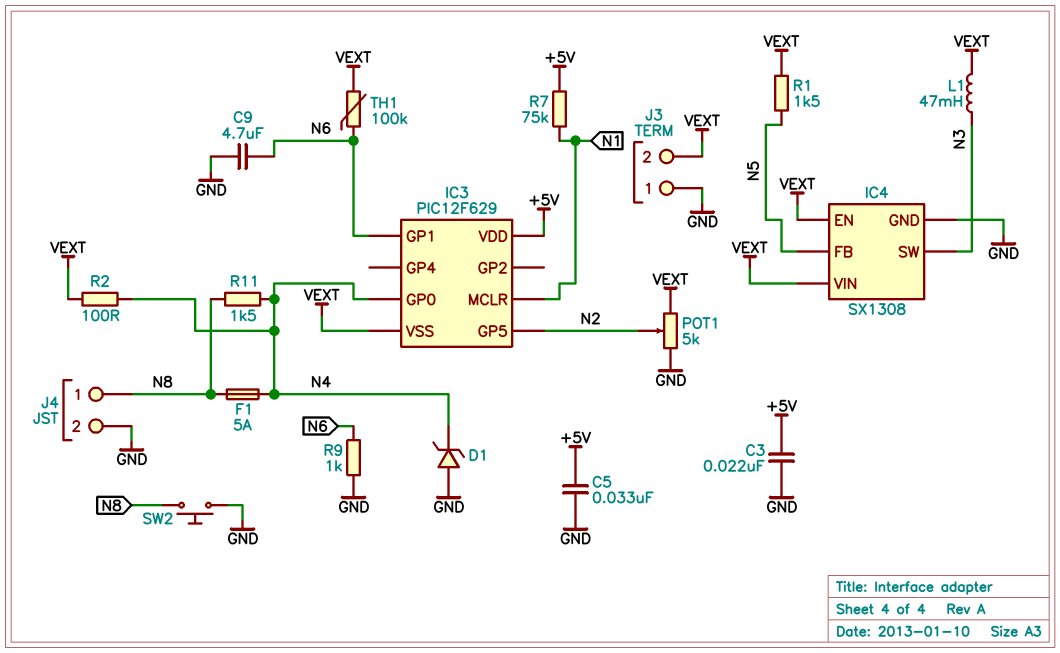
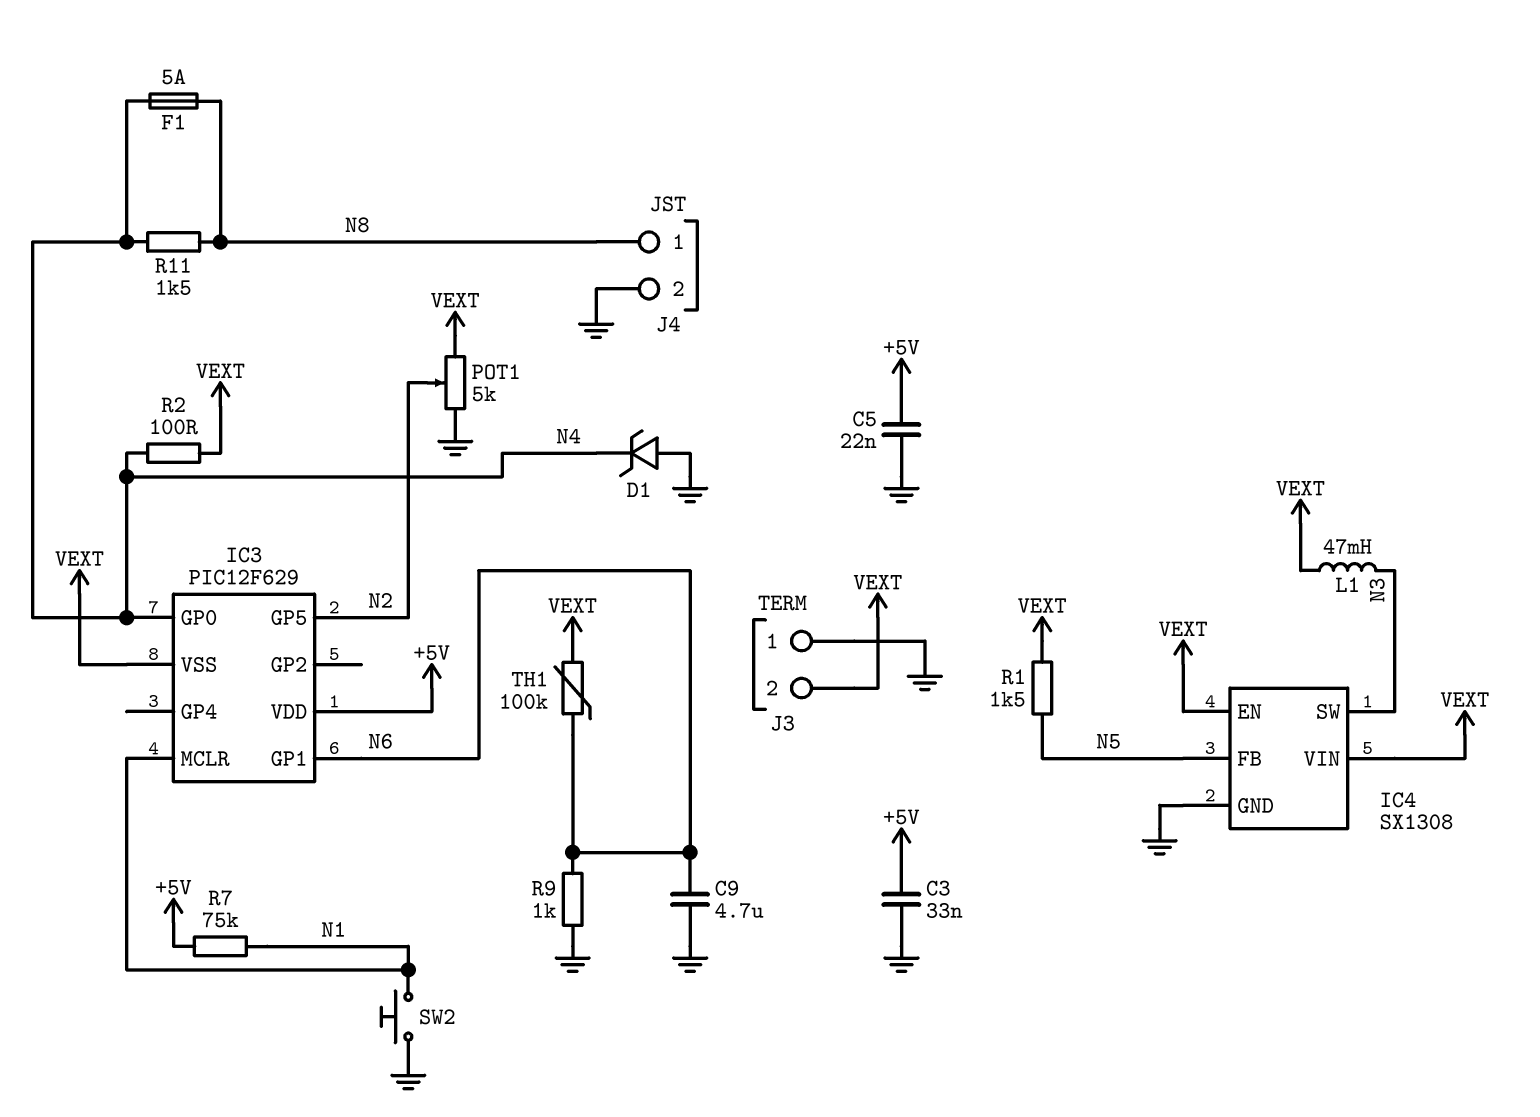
C3: 22nF (+5V, GND) -> 33nF (+5V, GND)
C5: 33nF (+5V, GND) -> 22nF (+5V, GND)
SW2: button (GND, N8) -> button (GND, N1)

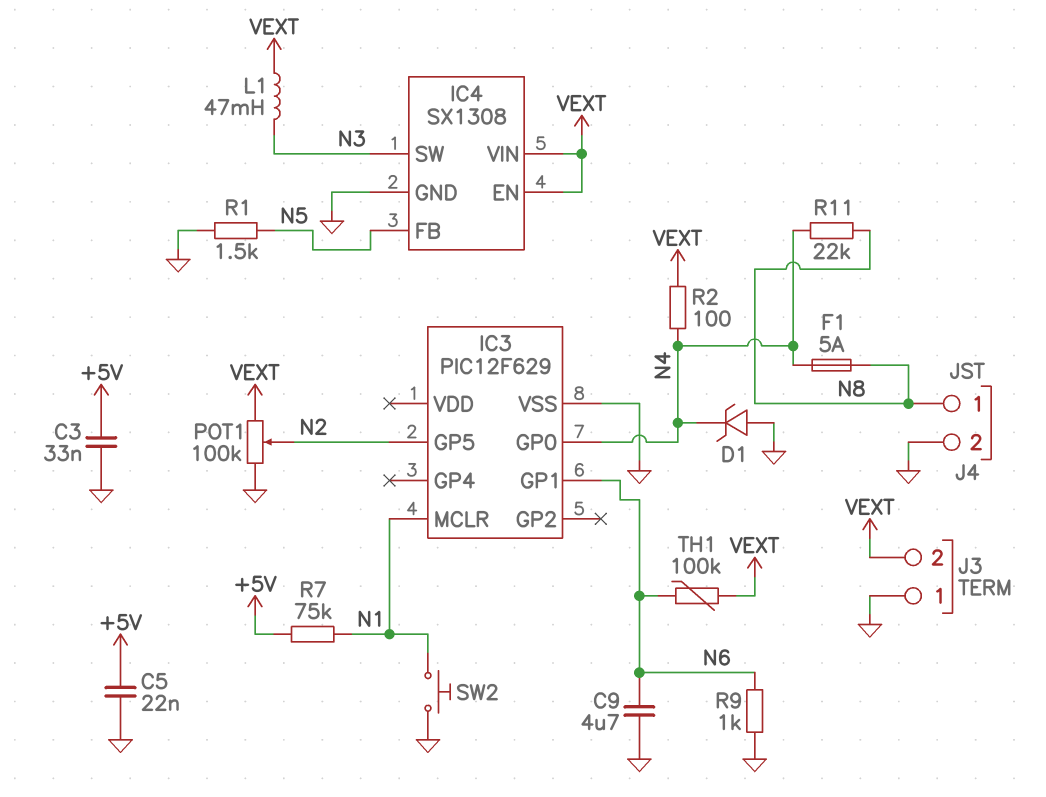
IC3 pin VDD: +5V -> none
IC3 pin VSS: VEXT -> GND
POT1: 5k (GND, VEXT, wiper N2) -> 100k (GND, VEXT, wiper N2)
R1: 1.5k (N5, VEXT) -> 1.5k (GND, N5)
R11: 1.5k (N4, N8) -> 22k (N4, N8)

